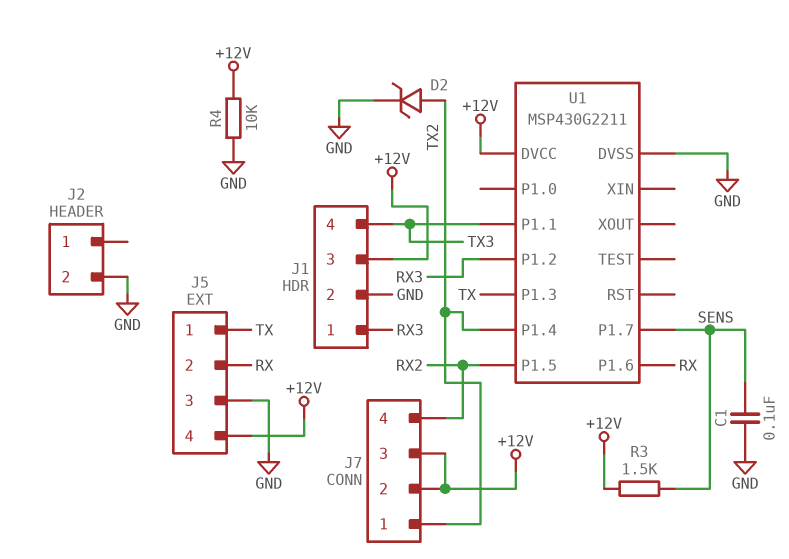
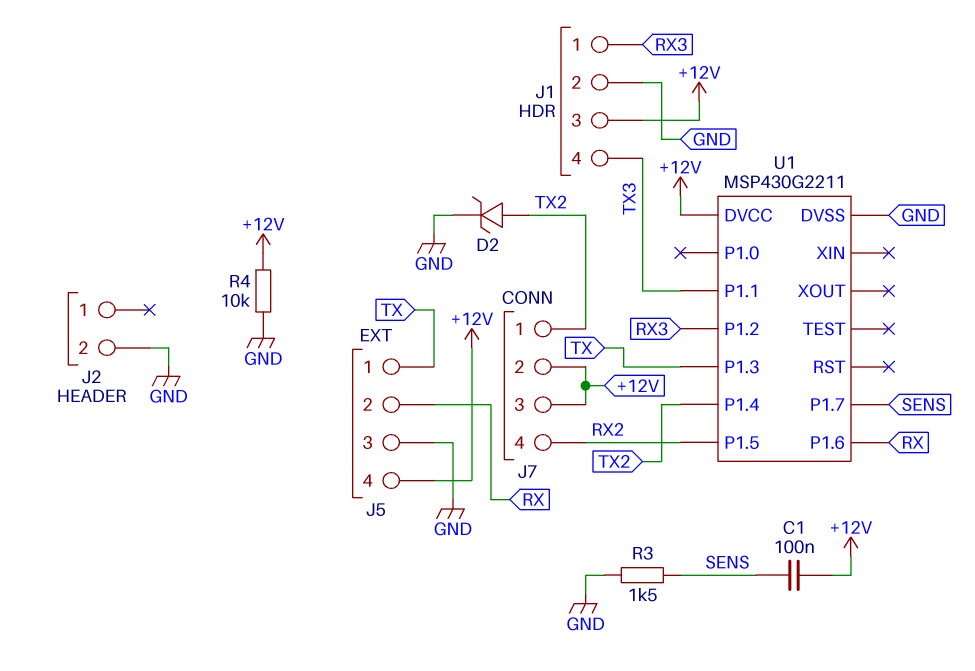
C1: 100nF (GND, SENS) -> 100nF (+12V, SENS)
R3: 1.5k (+12V, SENS) -> 1.5k (GND, SENS)

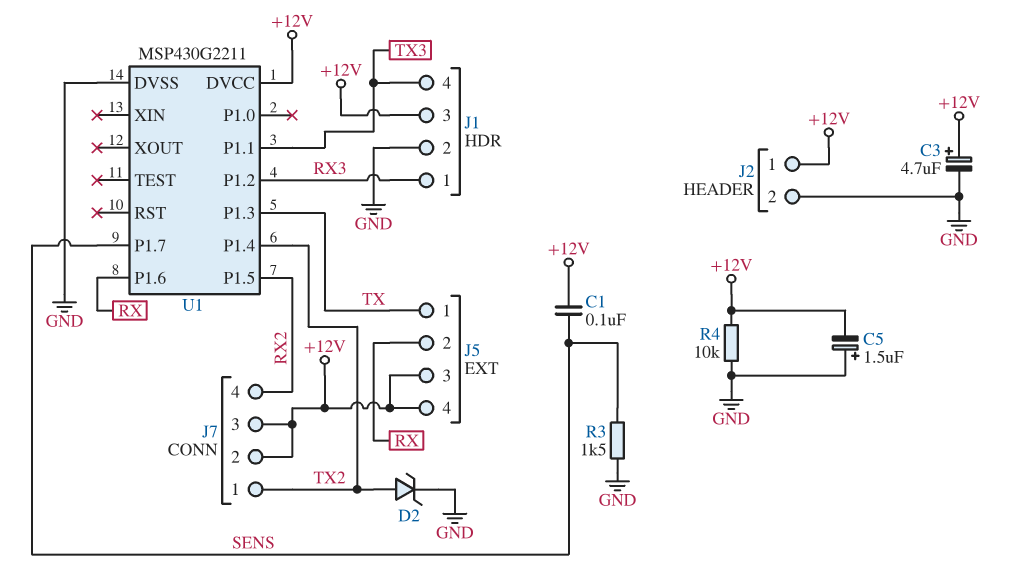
C3: none -> 4.7uF (plus +12V, minus GND)
C5: none -> 1.5uF (plus GND, minus +12V)
J2 pin 1: none -> +12V
J5 pin 3: GND -> +12V

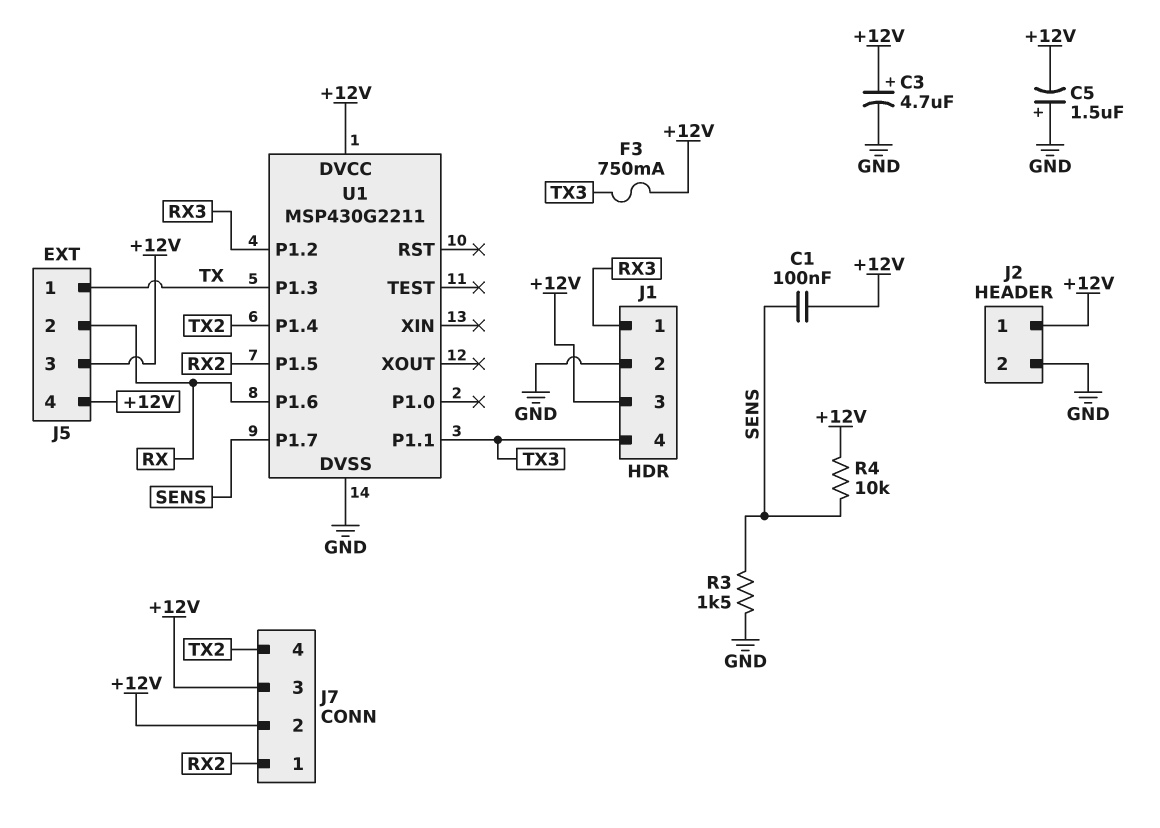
D2: zener (A TX2, K GND) -> none
F3: none -> 750mA (+12V, TX3)
J7 pin 1: TX2 -> RX2
J7 pin 4: RX2 -> TX2
R4: 10k (+12V, GND) -> 10k (+12V, SENS)

